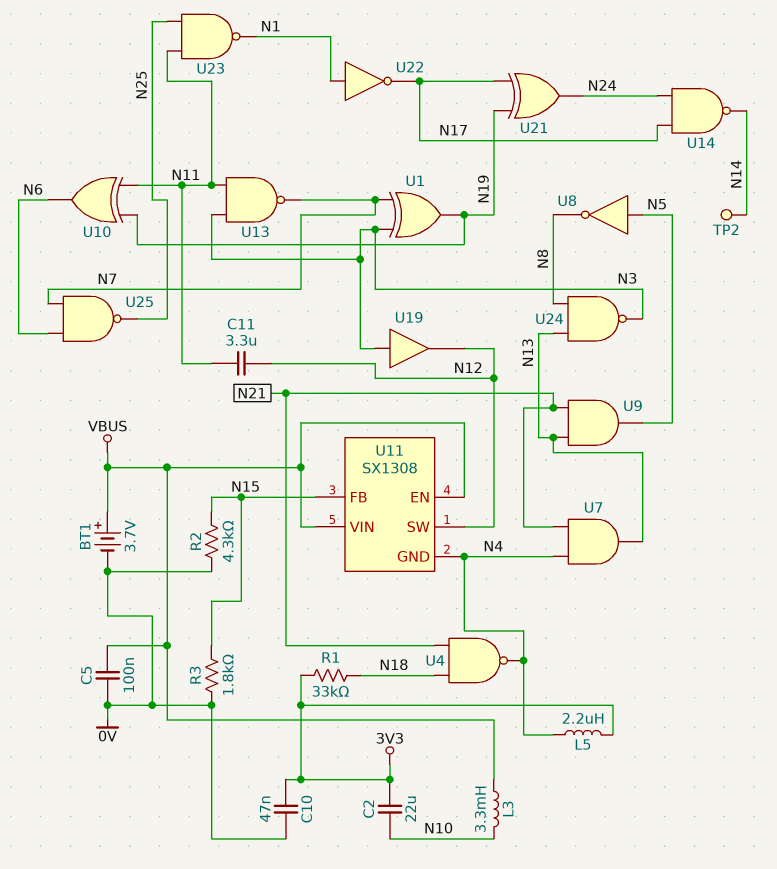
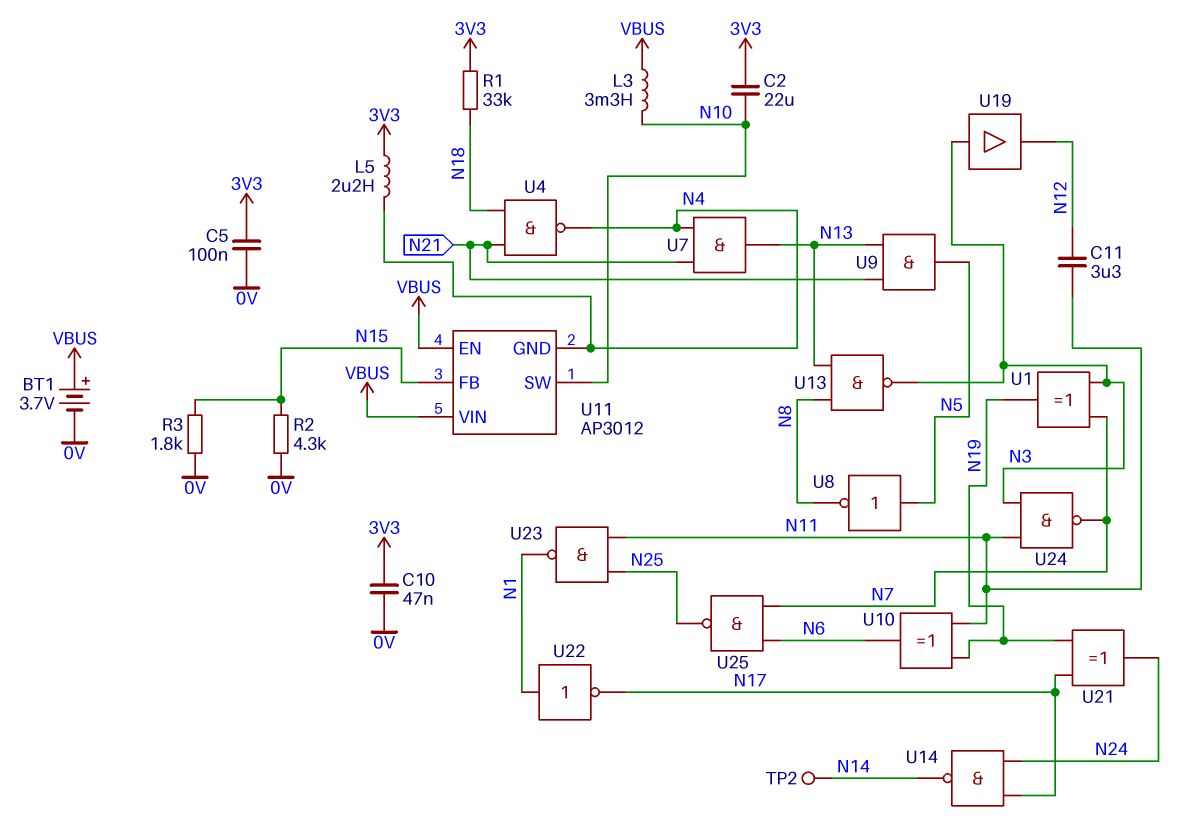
C5: 100nF (0V, VBUS) -> 100nF (0V, 3V3)
U11: SX1308 -> AP3012
U11 pin SW: N12 -> N10
U13: NAND (in N3, in N11, out N7) -> NAND (in N8, in N13, out N3)
U24: NAND (in N8, in N13, out N3) -> NAND (in N3, in N11, out N7)

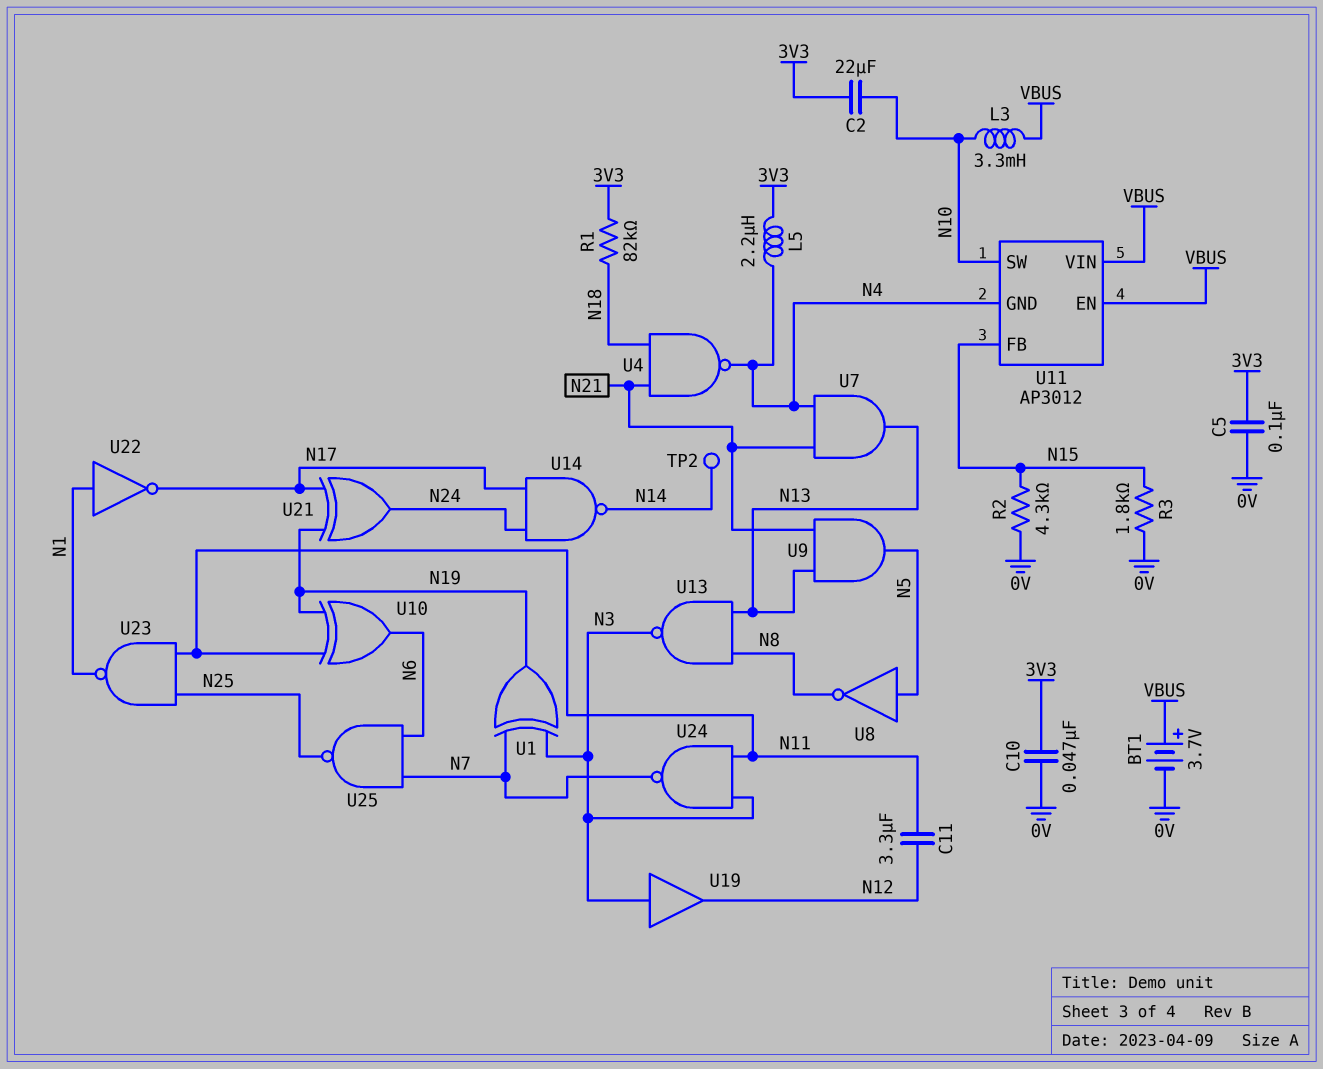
R1: 33k (3V3, N18) -> 82k (3V3, N18)

